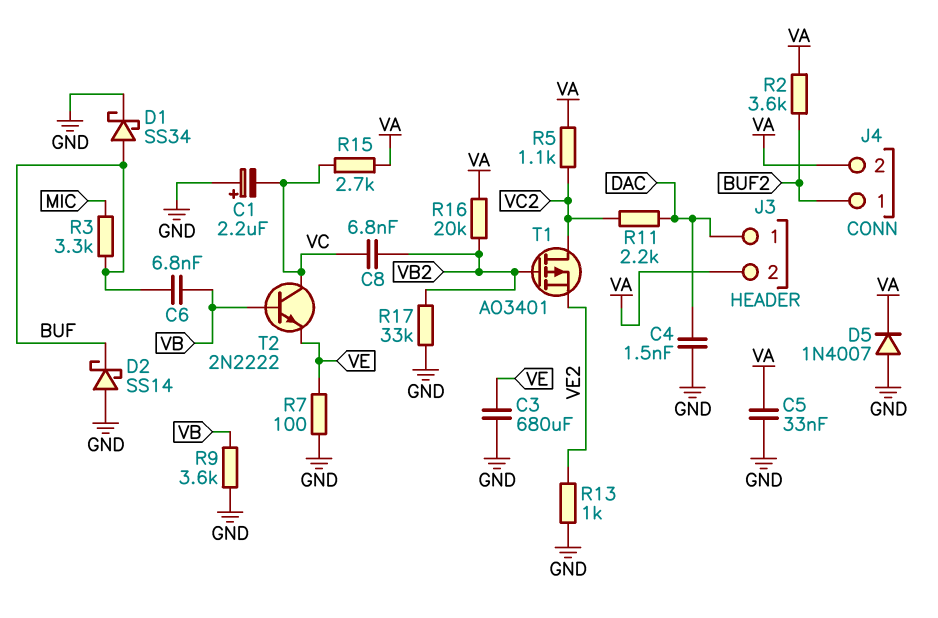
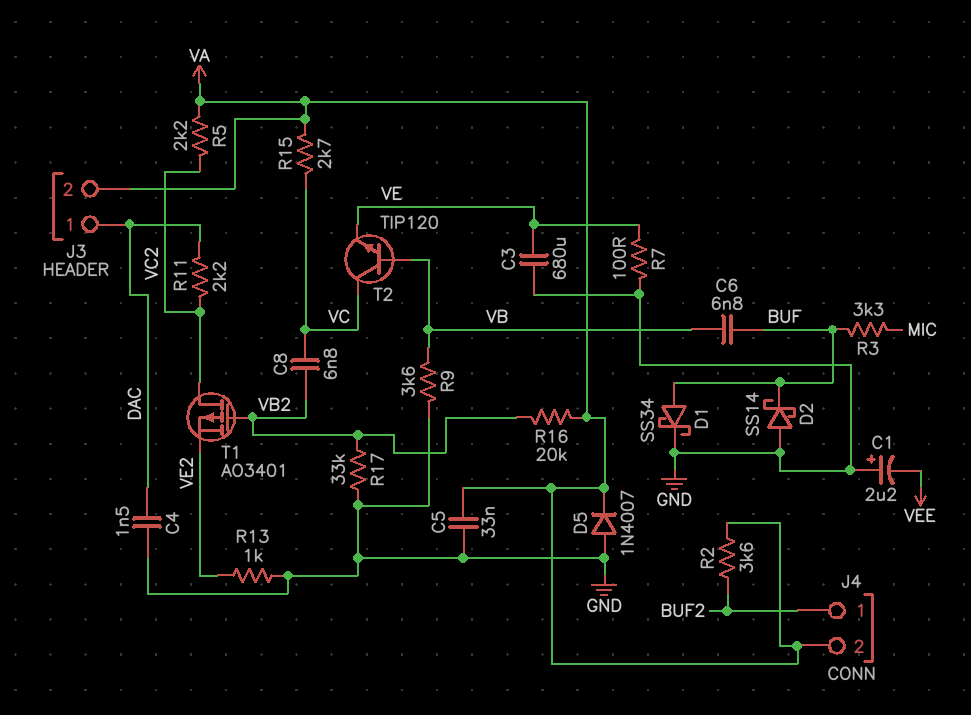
C1: 2.2uF (plus GND, minus VC) -> 2.2uF (plus GND, minus VEE)
R5: 1.1k (VA, VC2) -> 2.2k (VA, VC2)
T2: NPN 2N2222 (B VB, C VC, E VE) -> NPN TIP120 (B VB, C VC, E VE)

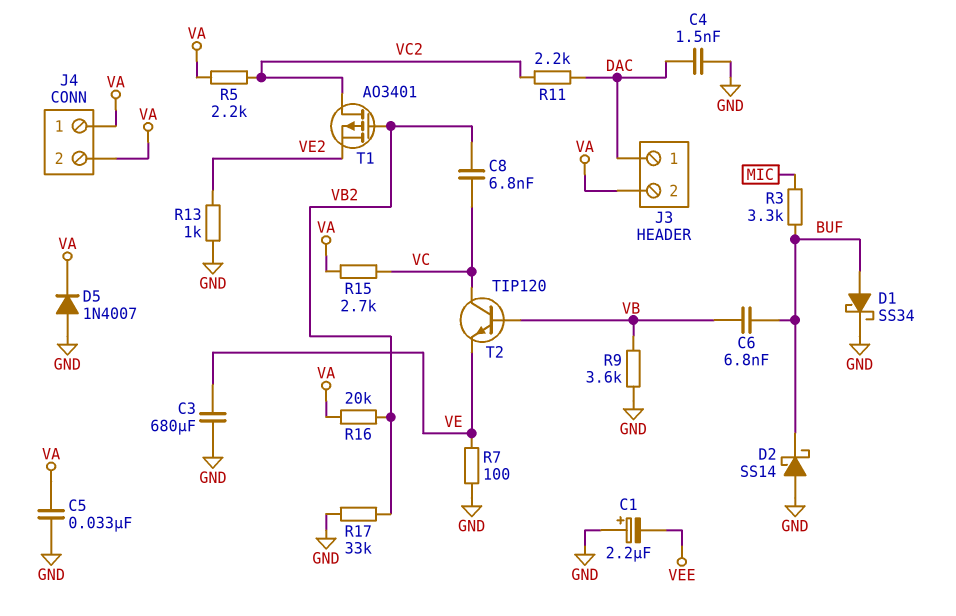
J4 pin 1: BUF2 -> VA
R2: 3.6k (BUF2, VA) -> none

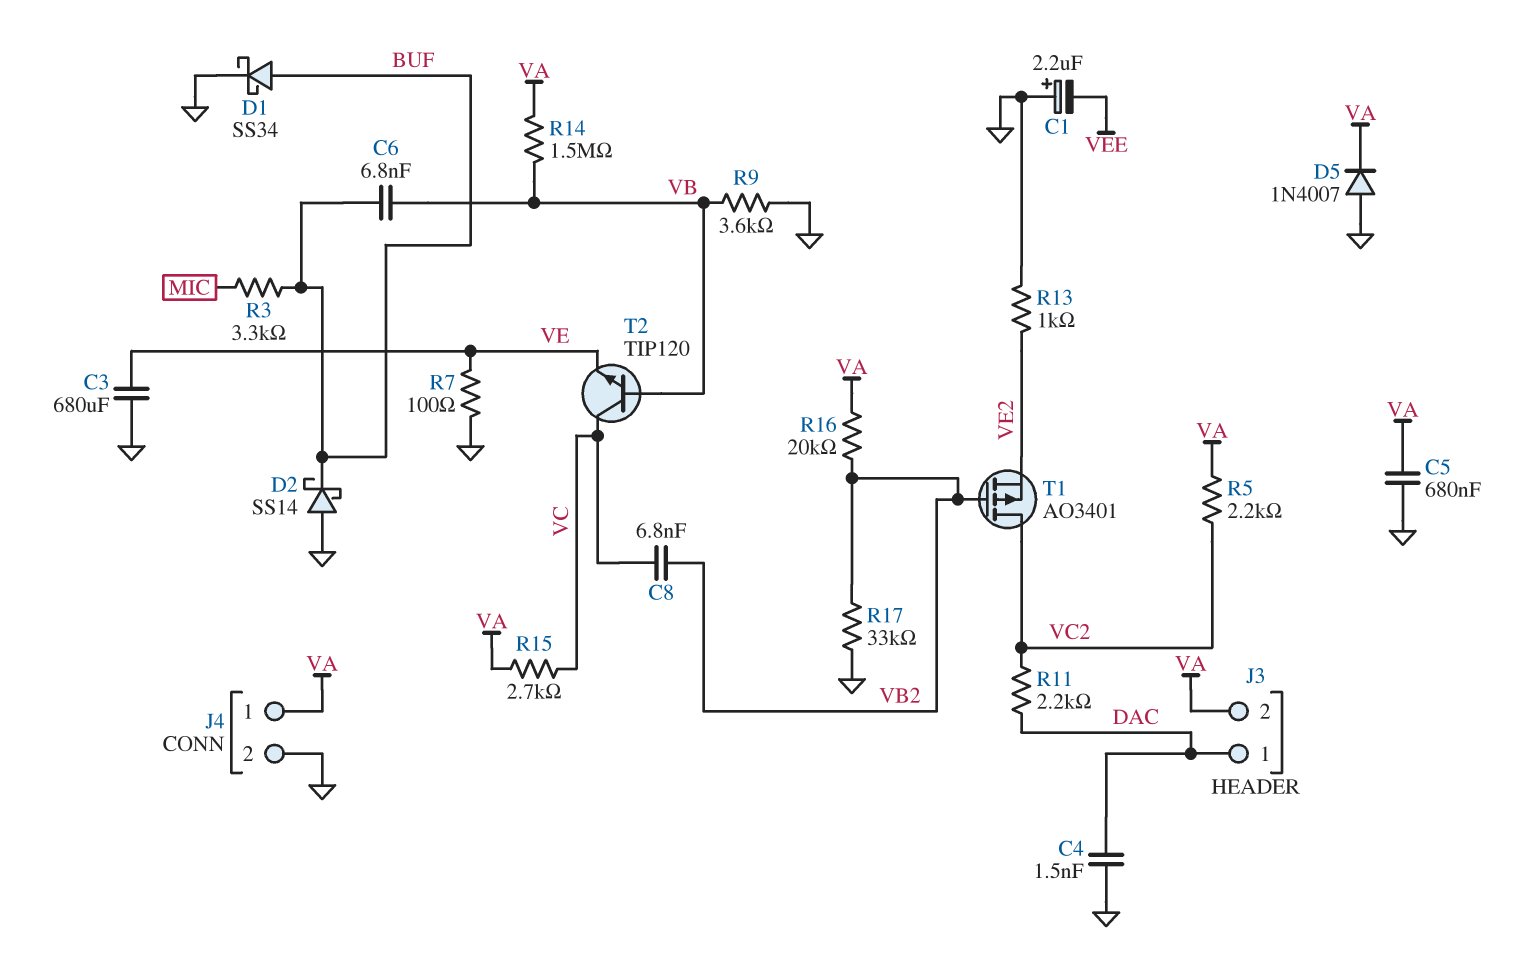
C5: 33nF (GND, VA) -> 680nF (GND, VA)
J4 pin 2: VA -> GND
R14: none -> 1.5M (VA, VB)

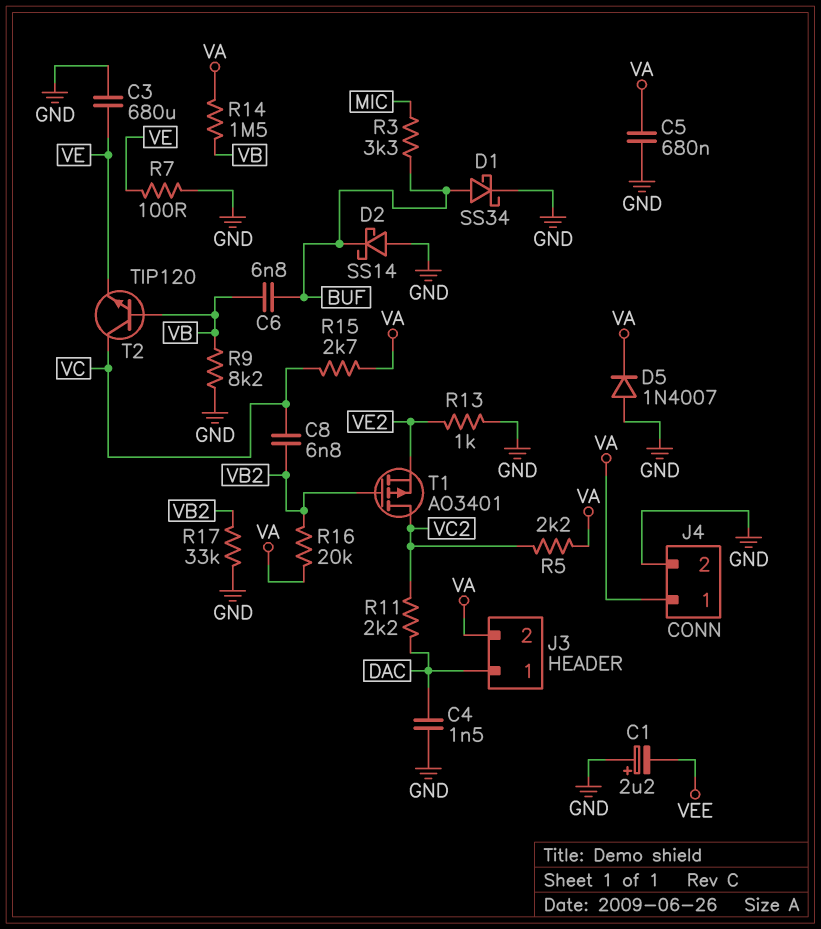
R9: 3.6k (GND, VB) -> 8.2k (GND, VB)

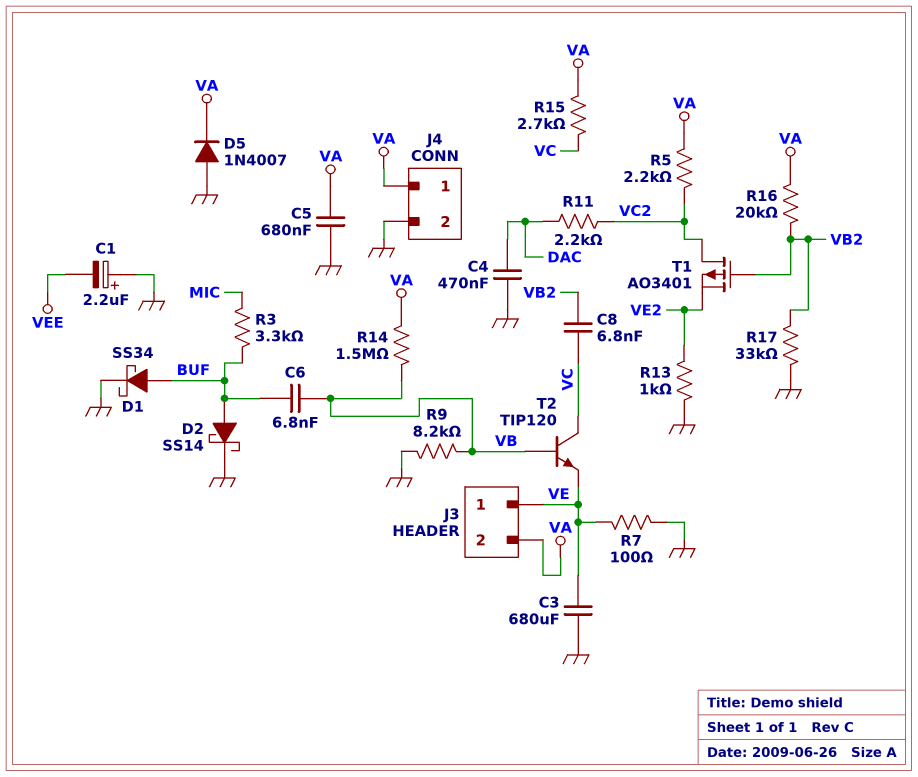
C4: 1.5nF (DAC, GND) -> 470nF (DAC, GND)
D2: schottky SS14 (A GND, K BUF) -> schottky SS14 (A BUF, K GND)
J3 pin 1: DAC -> VE

